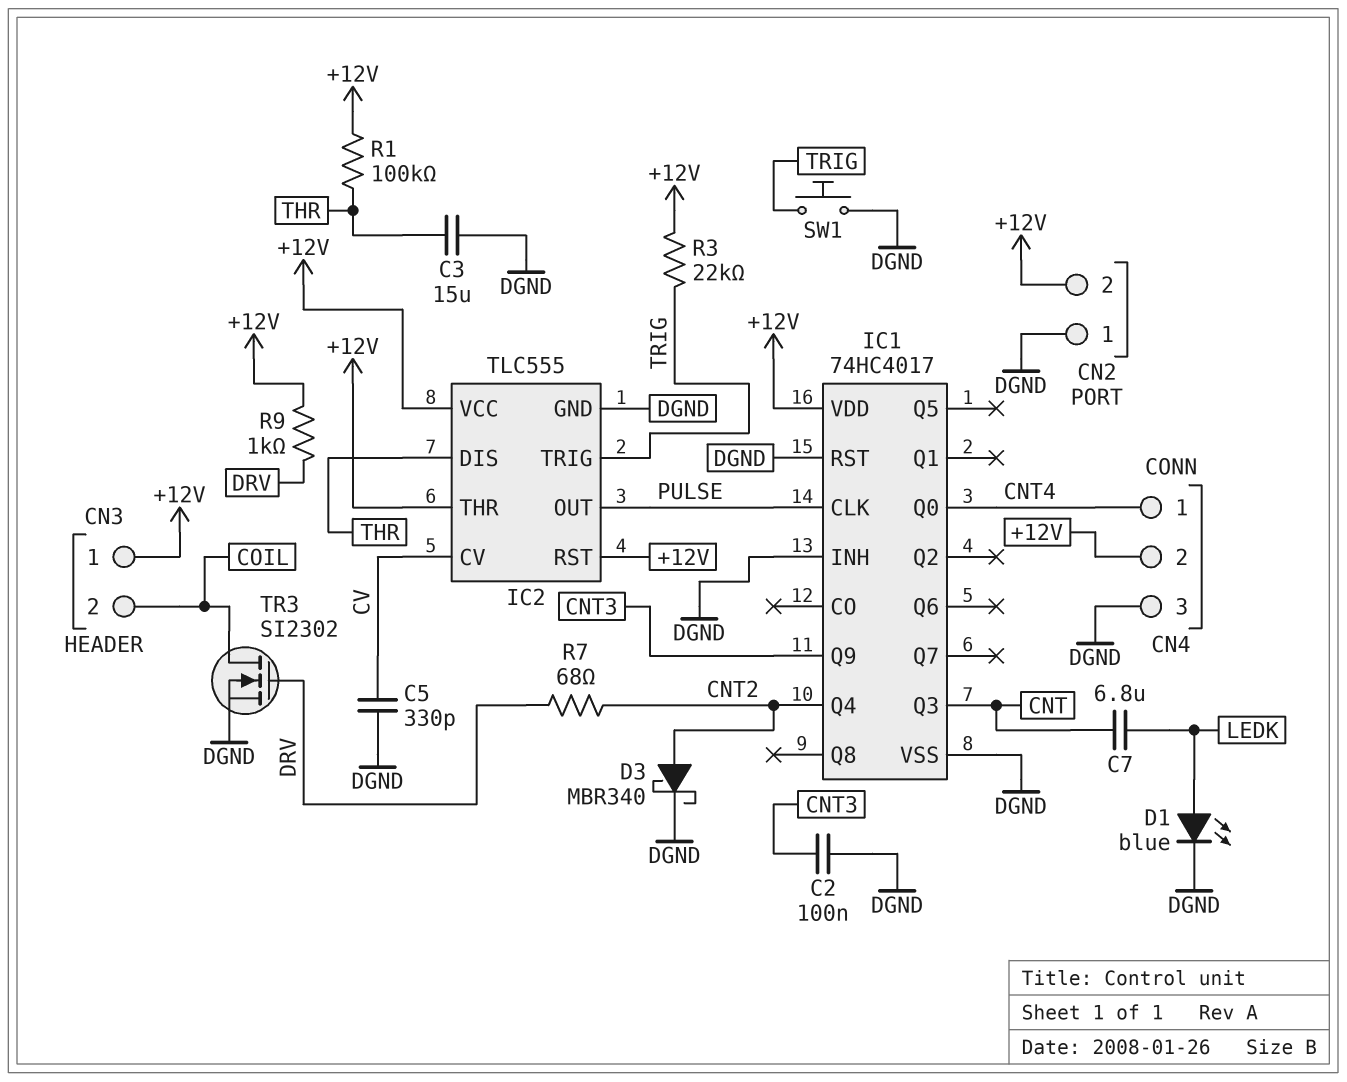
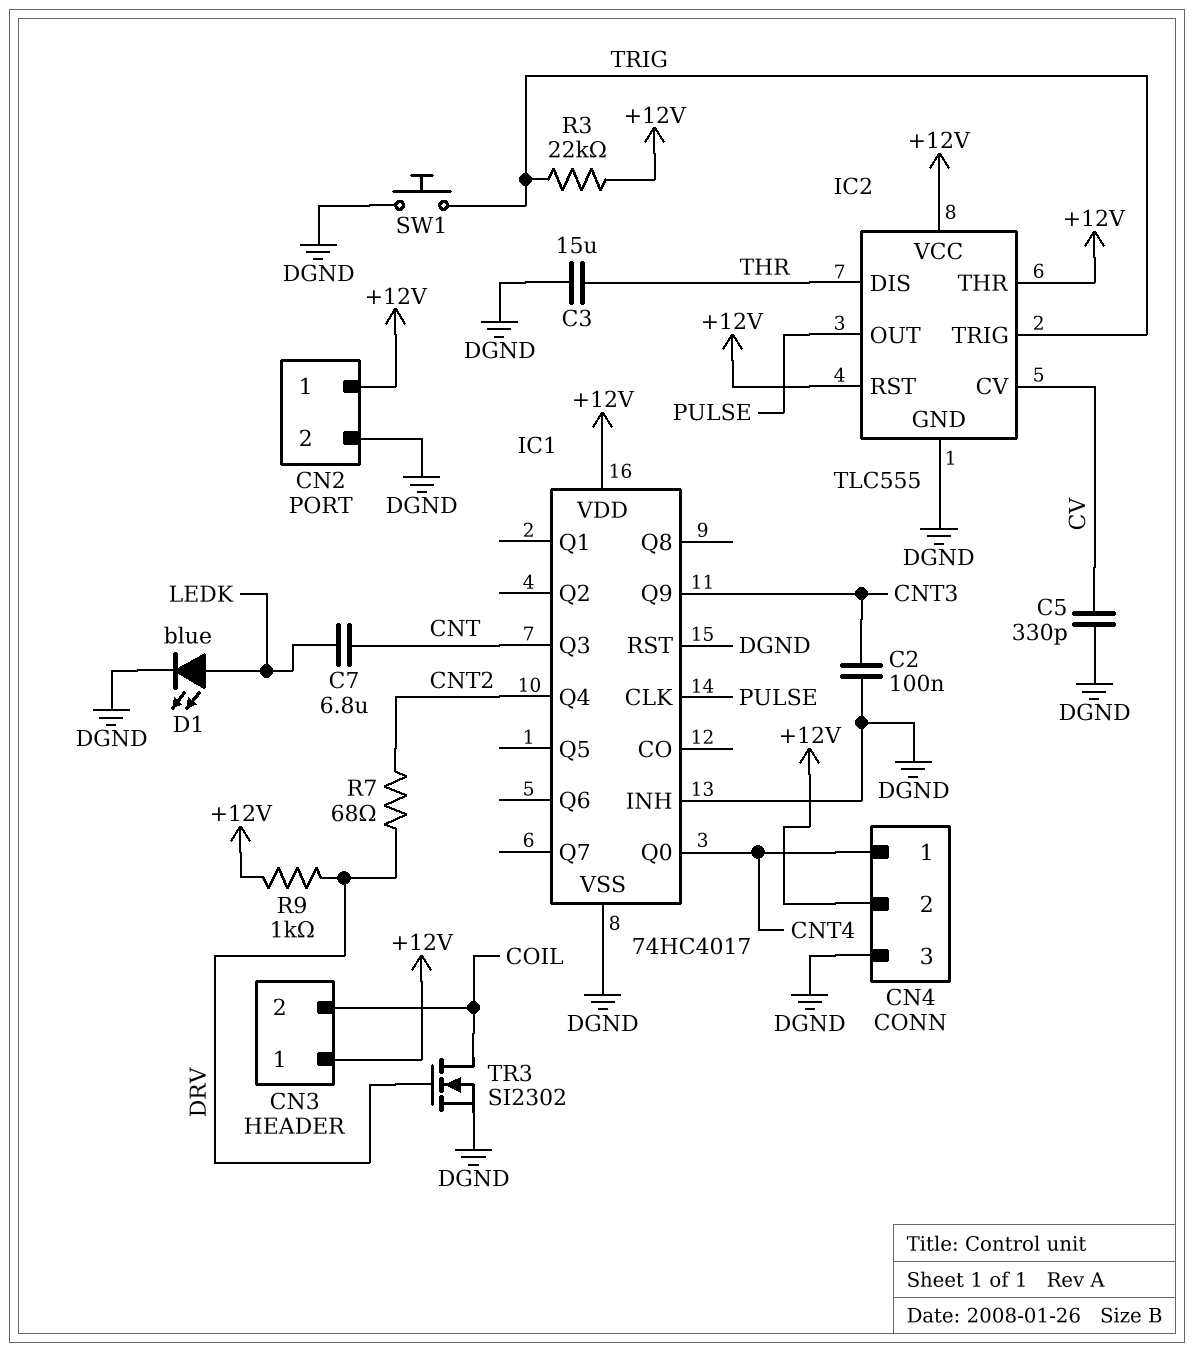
CN2 pin 1: DGND -> +12V
CN2 pin 2: +12V -> DGND
D3: schottky MBR340 (A CNT2, K DGND) -> none
R1: 100k (+12V, THR) -> none

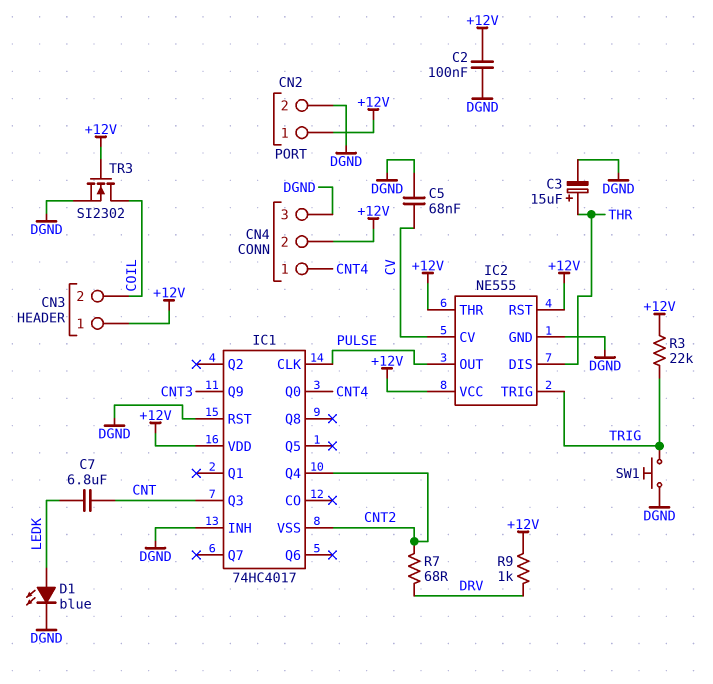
C2: 100nF (CNT3, DGND) -> 100nF (+12V, DGND)
C3: 15uF (DGND, THR) -> 15uF (plus THR, minus DGND)
C5: 330pF (CV, DGND) -> 68nF (CV, DGND)
IC1 pin VSS: DGND -> CNT2
IC2: TLC555 -> NE555
TR3: NMOS SI2302 (G DRV, D COIL, S DGND) -> NMOS SI2302 (G +12V, D COIL, S DGND)

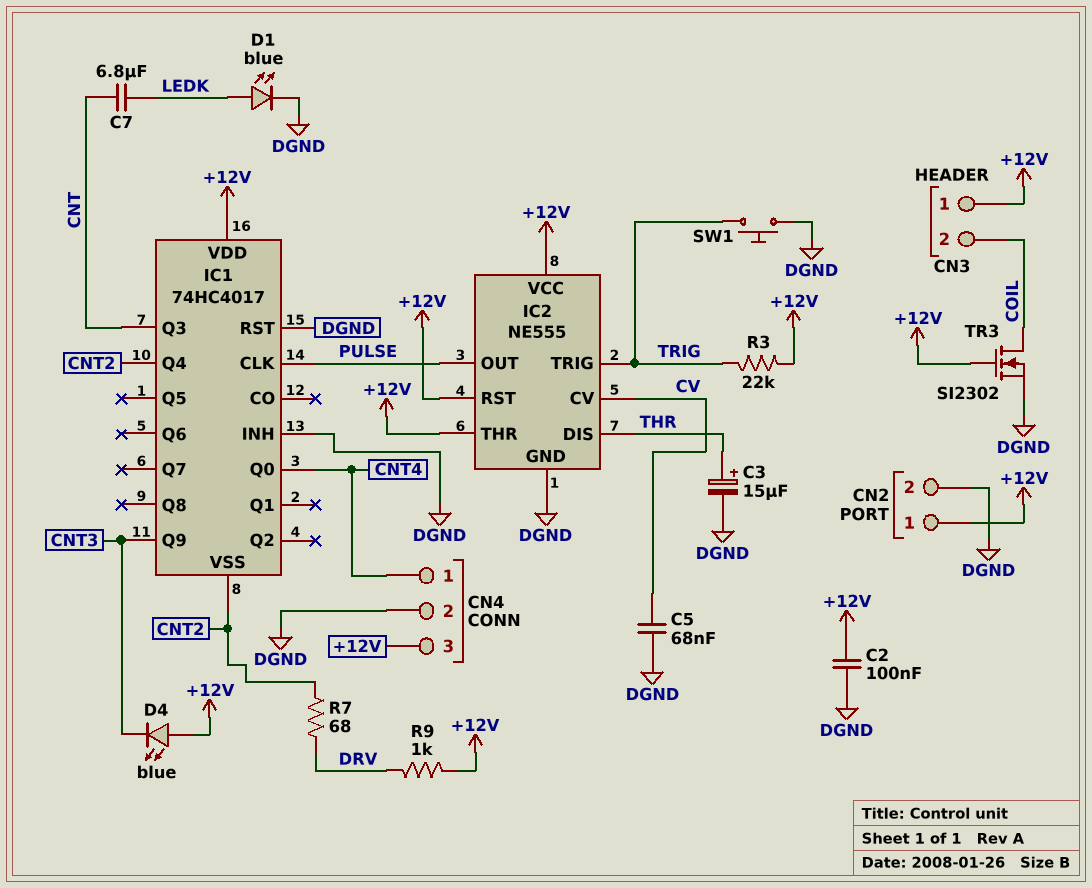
CN4 pin 2: +12V -> DGND
CN4 pin 3: DGND -> +12V
D4: none -> LED blue (A +12V, K CNT3)

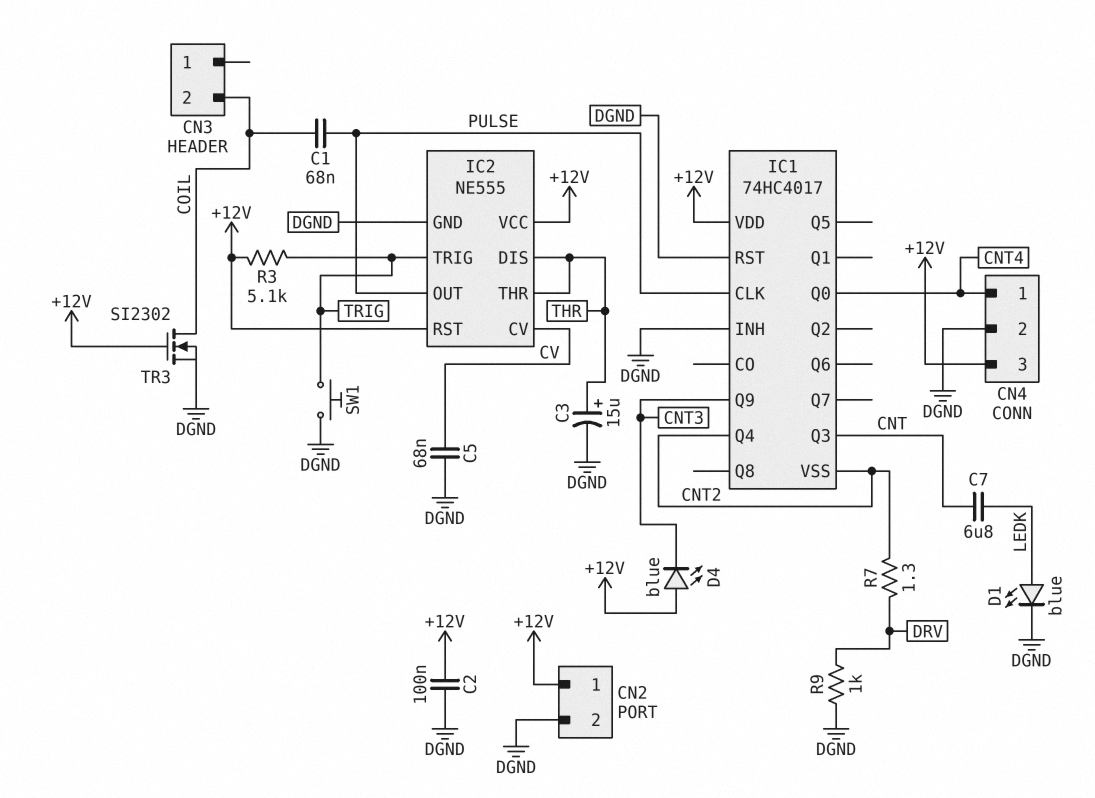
C1: none -> 68nF (COIL, PULSE)
CN3 pin 1: +12V -> none
IC2 pin THR: +12V -> THR
R3: 22k (+12V, TRIG) -> 5.1k (+12V, TRIG)
R7: 68 (CNT2, DRV) -> 1.3 (CNT2, DRV)
R9: 1k (+12V, DRV) -> 1k (DGND, DRV)

